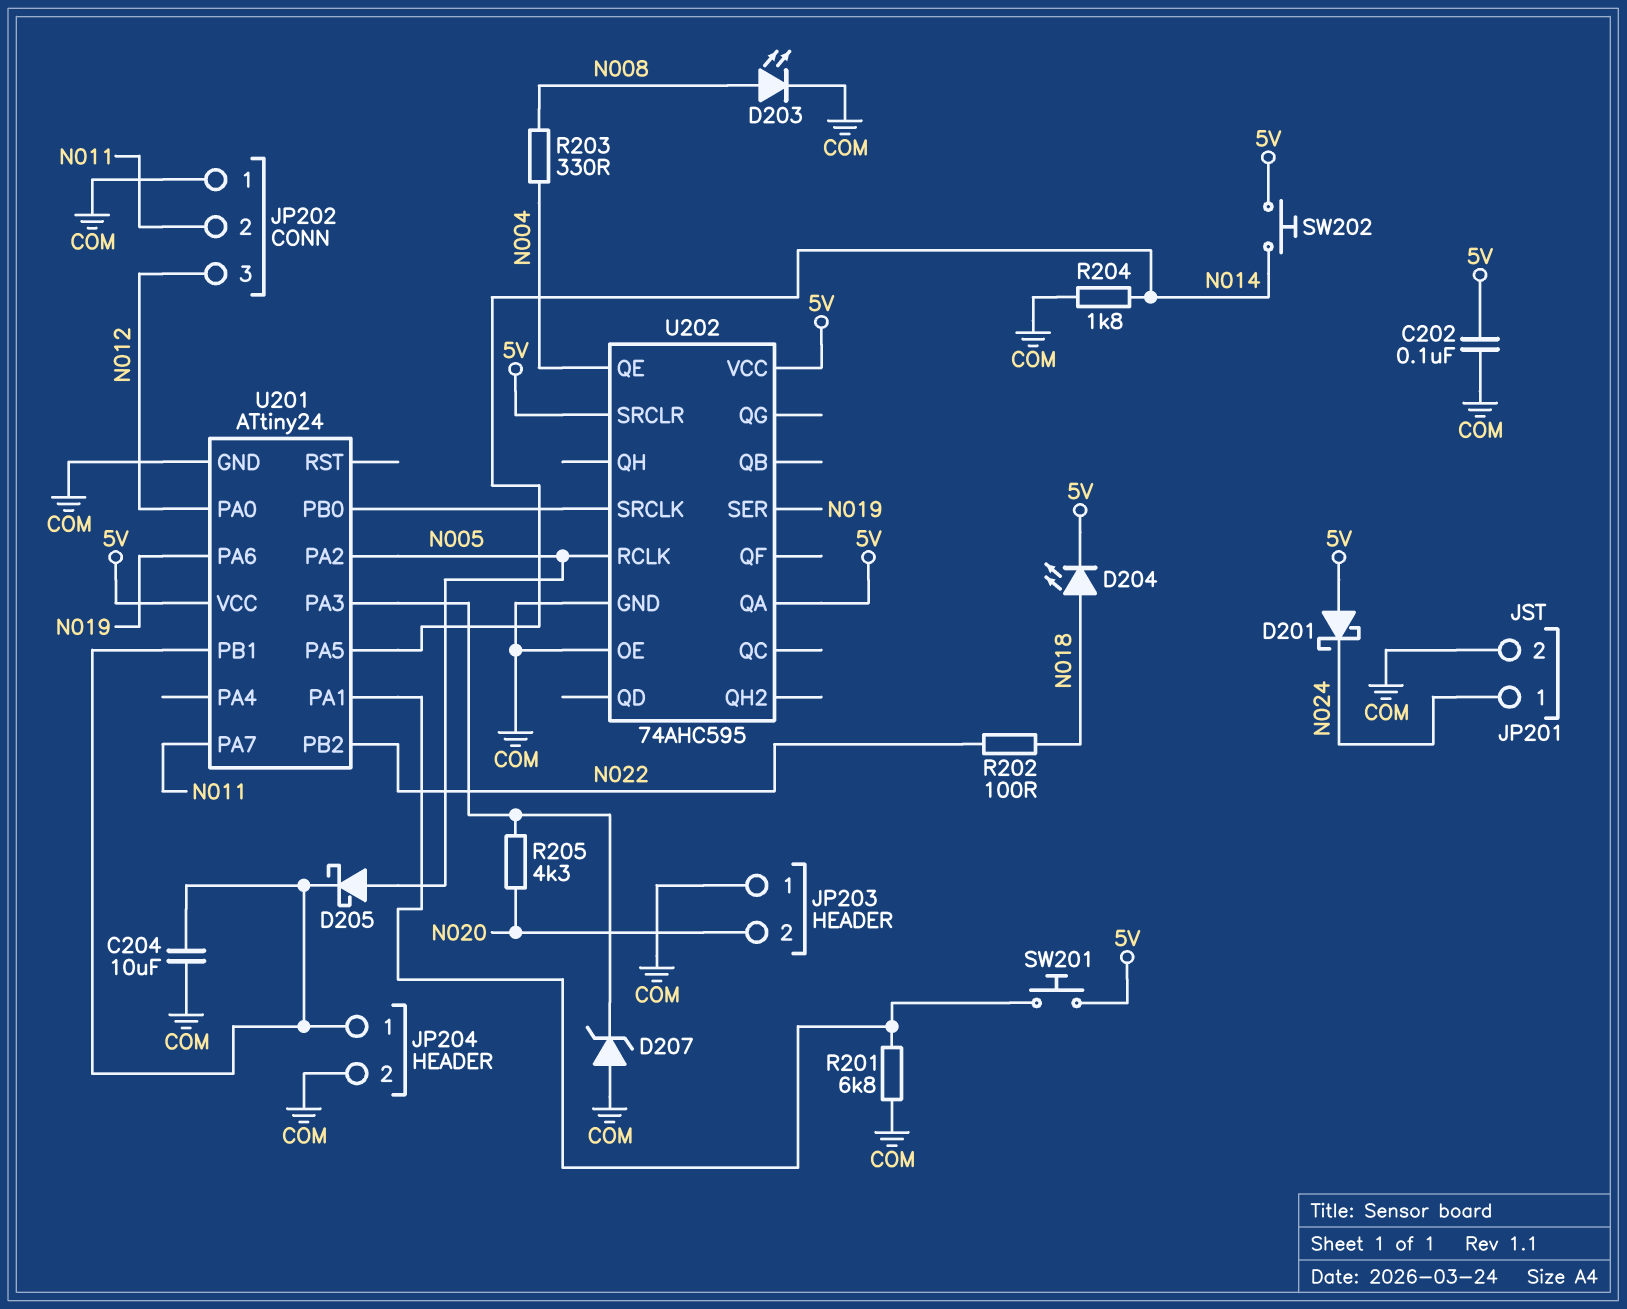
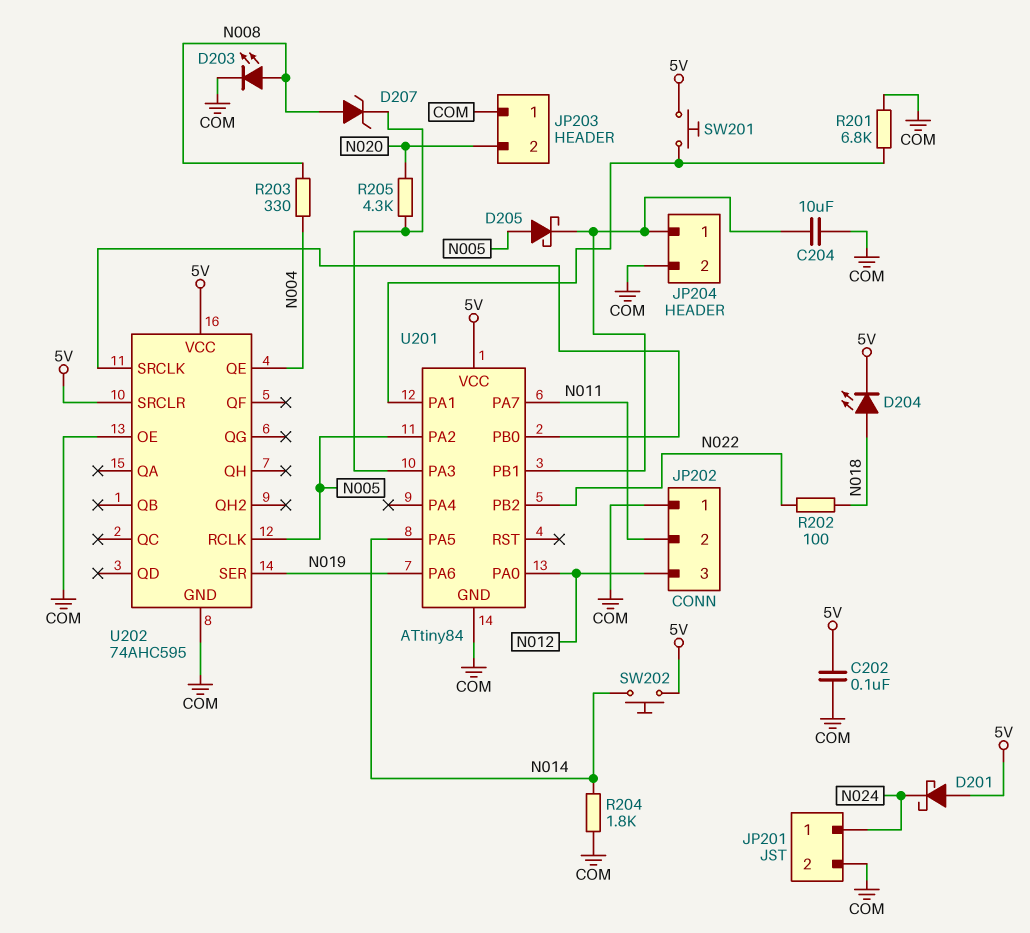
D207: zener (A COM, K U201/PA3) -> zener (A N008, K U201/PA3)
U201: ATtiny24 -> ATtiny84
U202 pin QA: 5V -> none

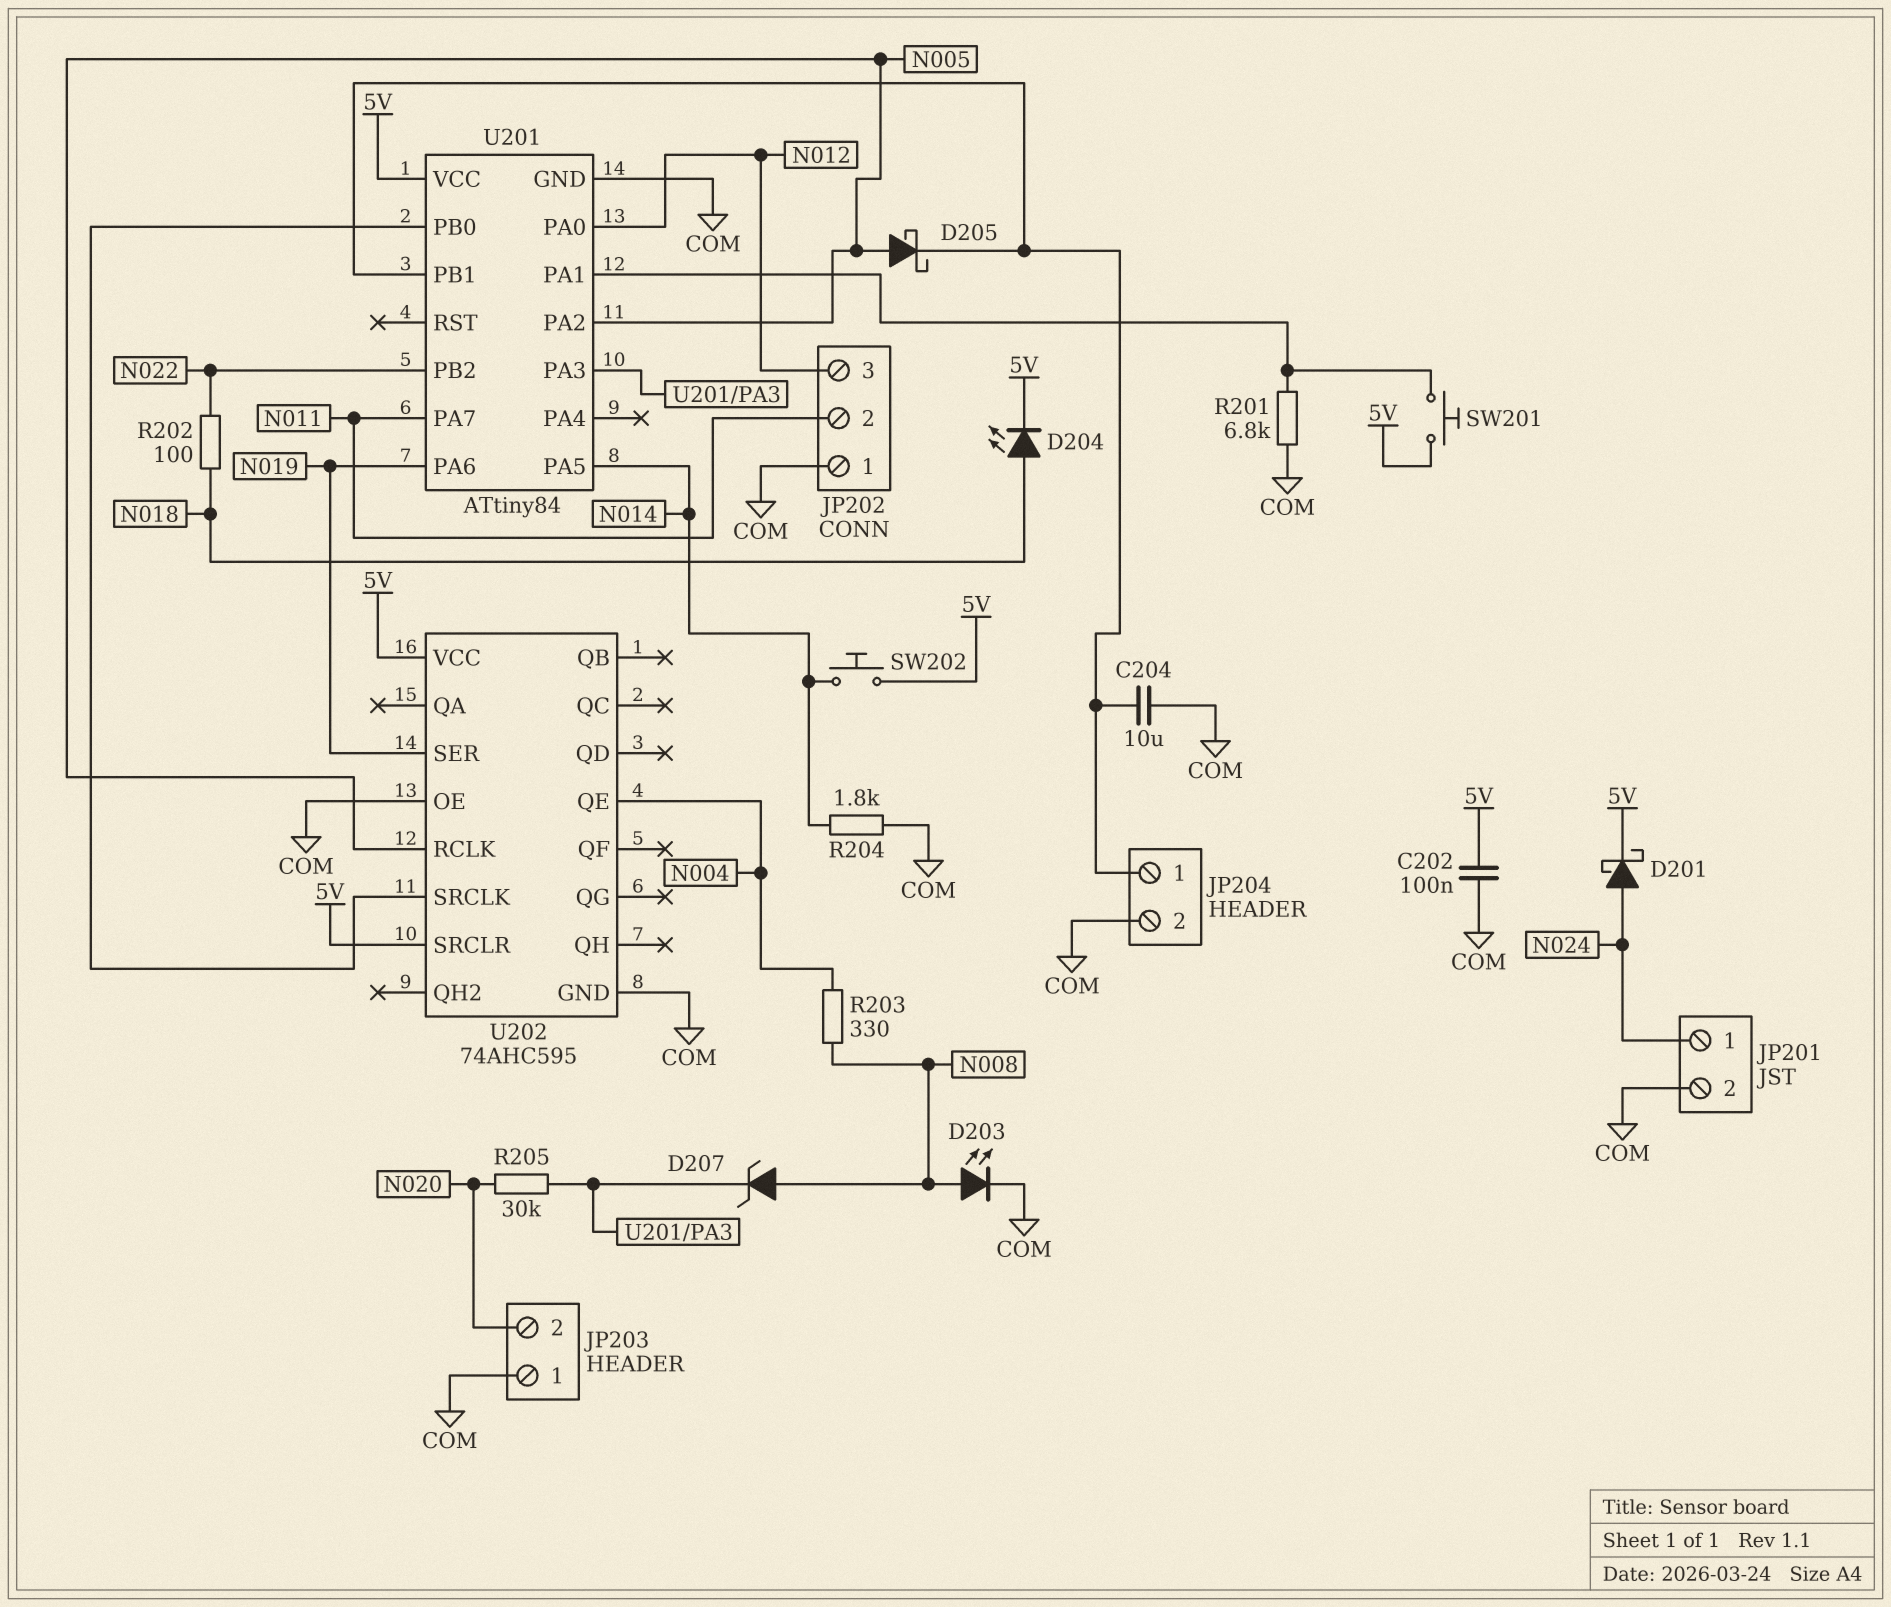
D201: schottky (A 5V, K N024) -> schottky (A N024, K 5V)
R205: 4.3k (N020, U201/PA3) -> 30k (N020, U201/PA3)

